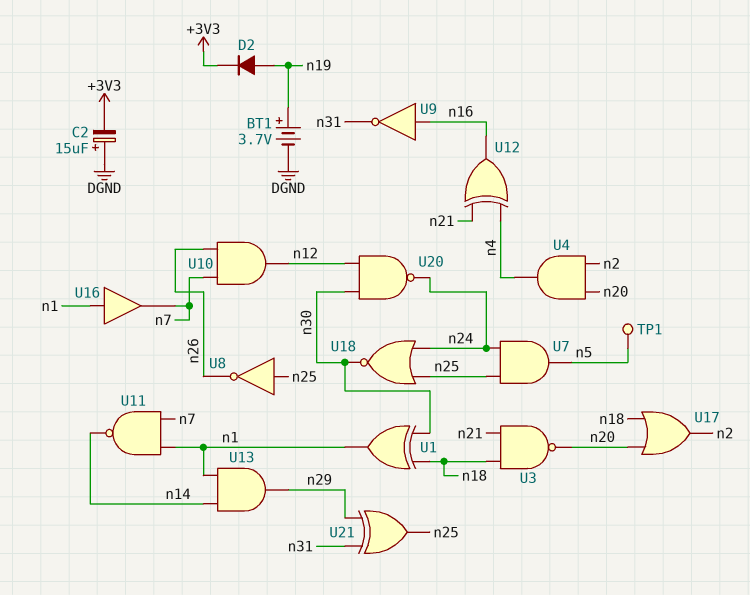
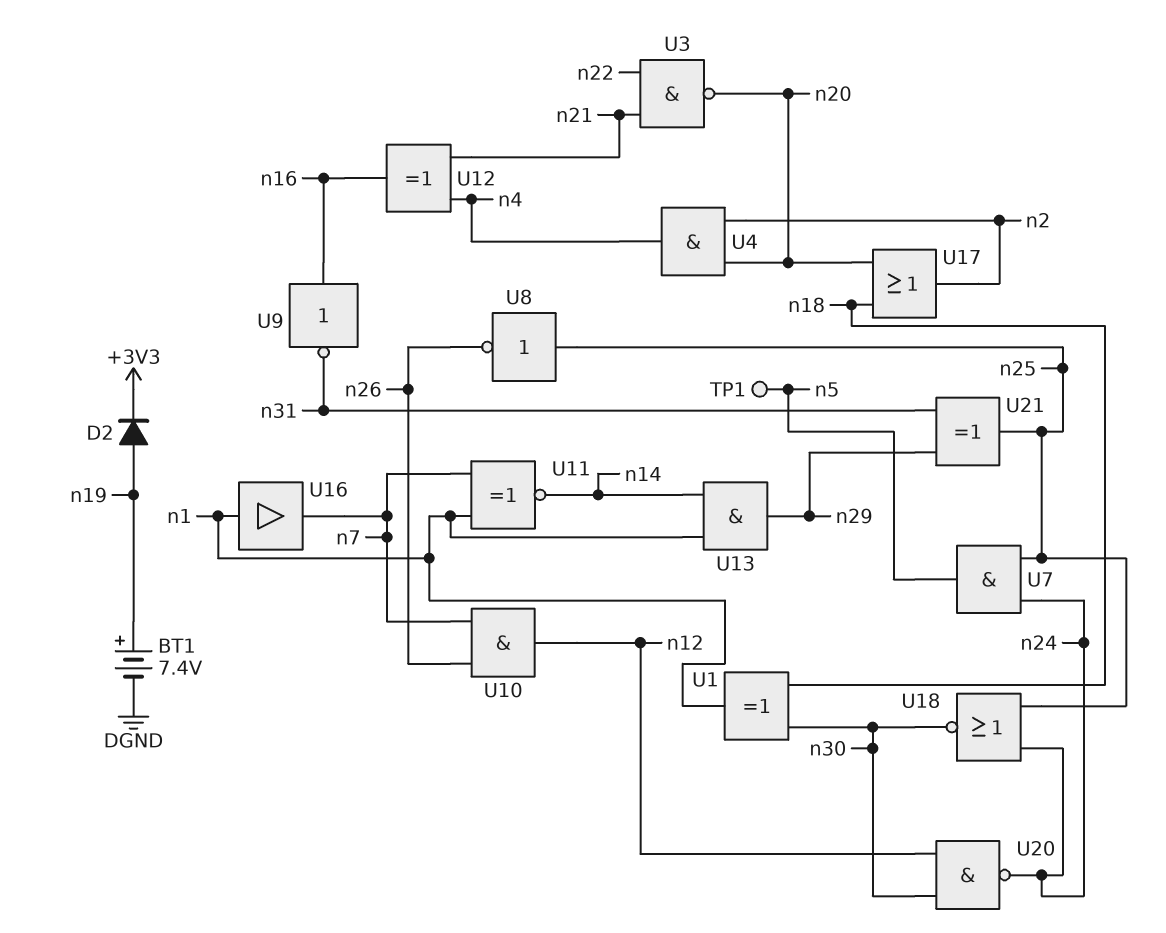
BT1: 3.7V (plus n19, minus DGND) -> 7.4V (plus n19, minus DGND)
C2: 15uF (plus DGND, minus +3V3) -> none
U3: NAND (in n18, in n21, out n20) -> NAND (in n21, in n22, out n20)
U11: NAND (in n1, in n7, out n14) -> XNOR (in n1, in n7, out n14)

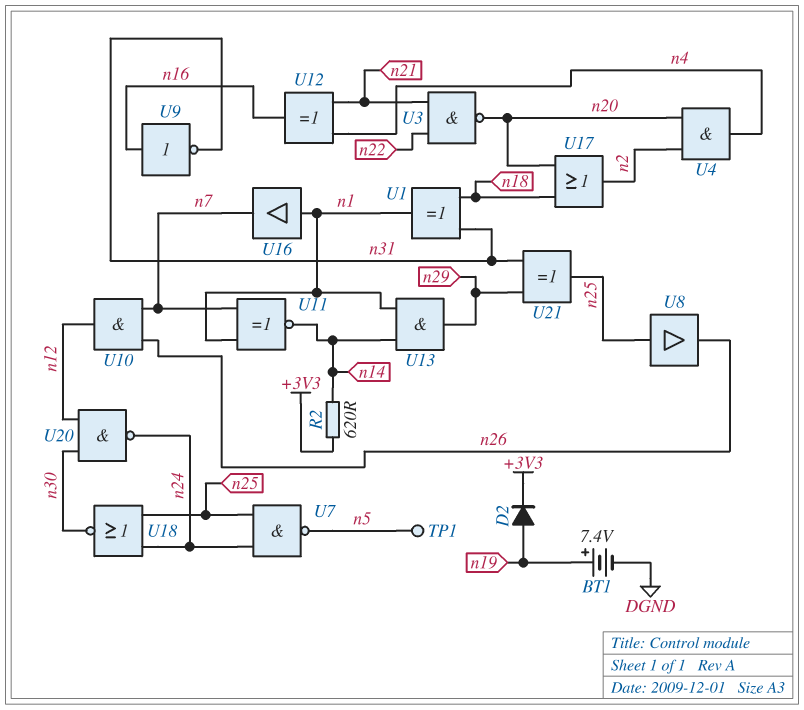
R2: none -> 620 (+3V3, n14)
U1: XOR (in n18, in n30, out n1) -> XOR (in n18, in n31, out n1)
U7: AND (in n24, in n25, out n5) -> NAND (in n24, in n25, out n5)
U8: NOT (in n25, out n26) -> buffer (in n25, out n26)

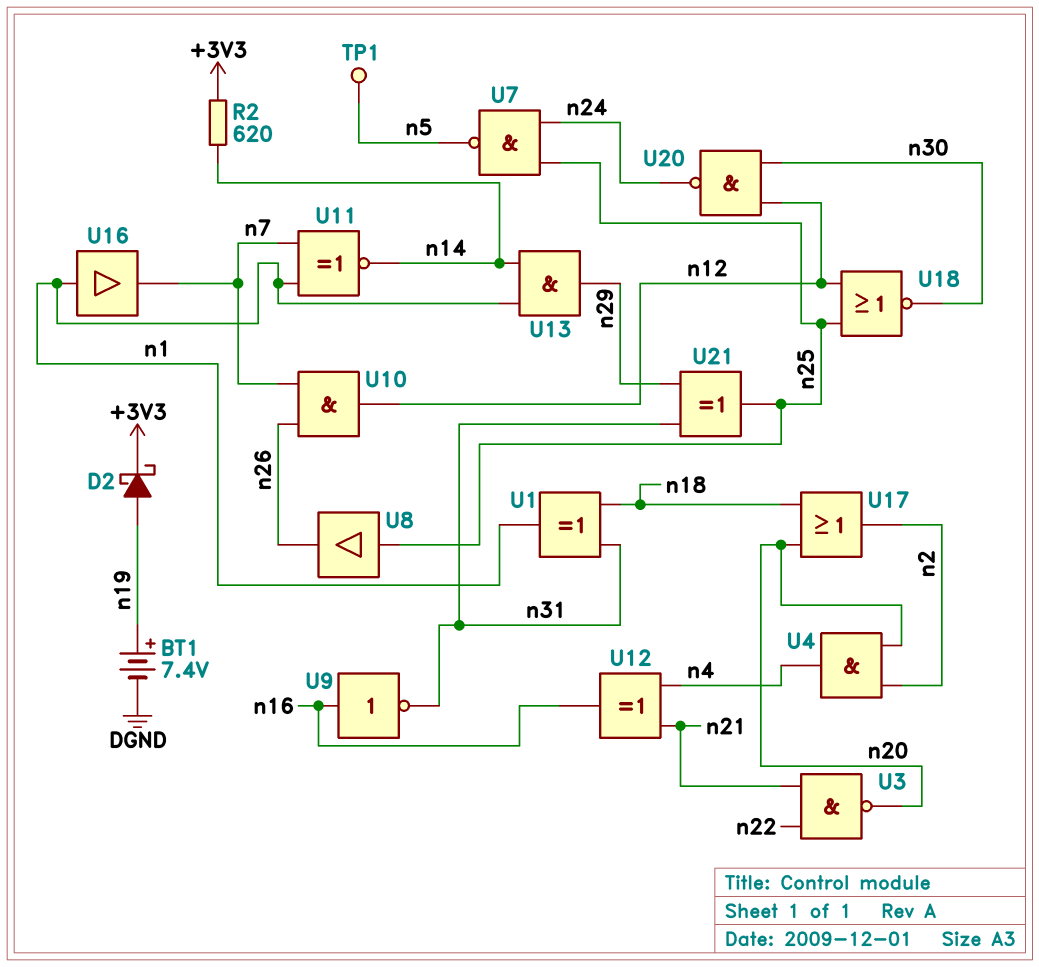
D2: diode (A n19, K +3V3) -> schottky (A n19, K +3V3)
U18: NOR (in n24, in n25, out n30) -> NOR (in n12, in n25, out n30)

